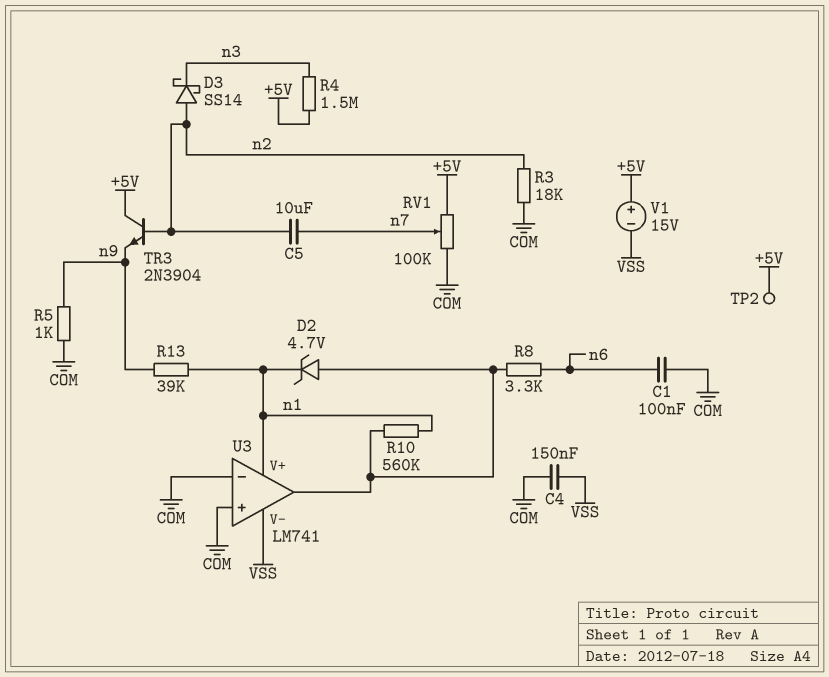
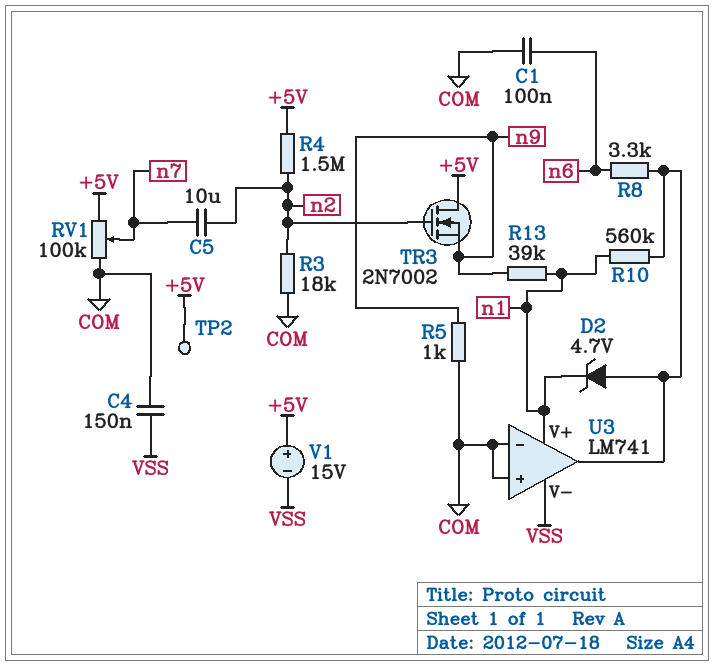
D3: schottky SS14 (A n2, K n3) -> none
R4: 1.5M (+5V, n3) -> 1.5M (+5V, n2)
TR3: NPN 2N3904 (B n2, C +5V, E n9) -> NMOS 2N7002 (G n2, D +5V, S n9)

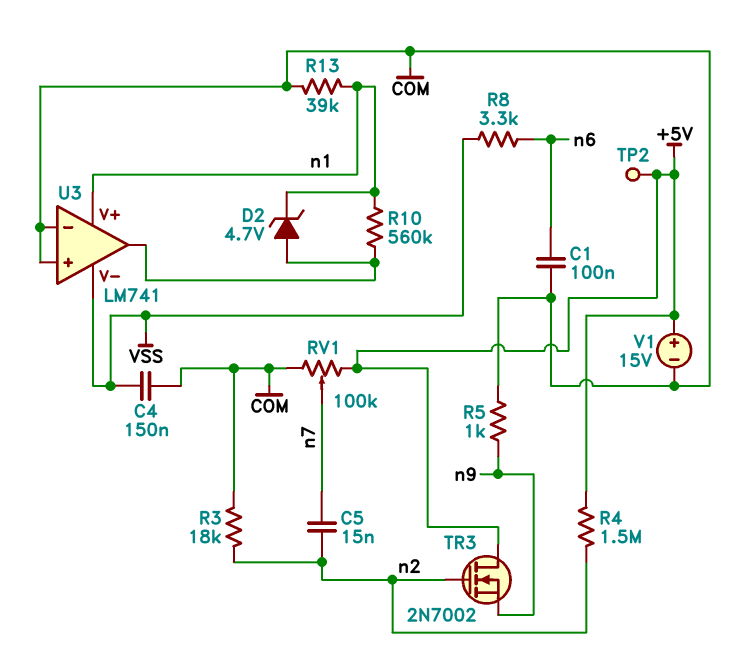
C5: 10uF (n2, n7) -> 15nF (n2, n7)
R8: 3.3k (U3/out, n6) -> 3.3k (VSS, n6)
R13: 39k (n1, n9) -> 39k (COM, n1)
V1: 15V (plus +5V, minus VSS) -> 15V (plus +5V, minus COM)

